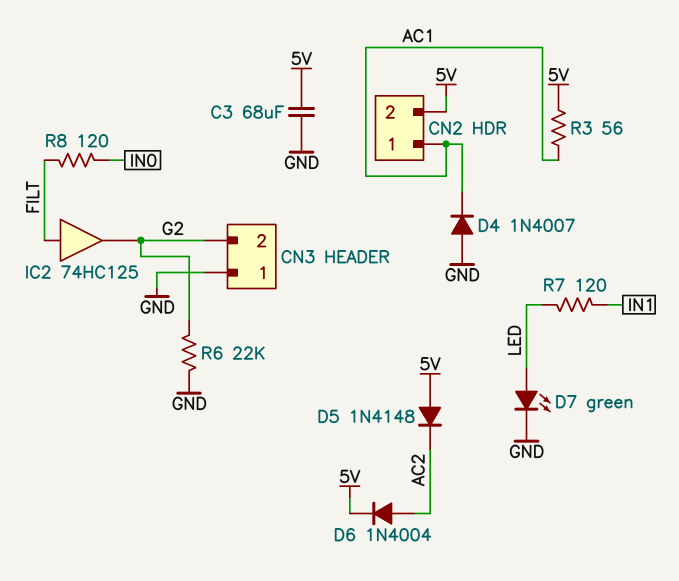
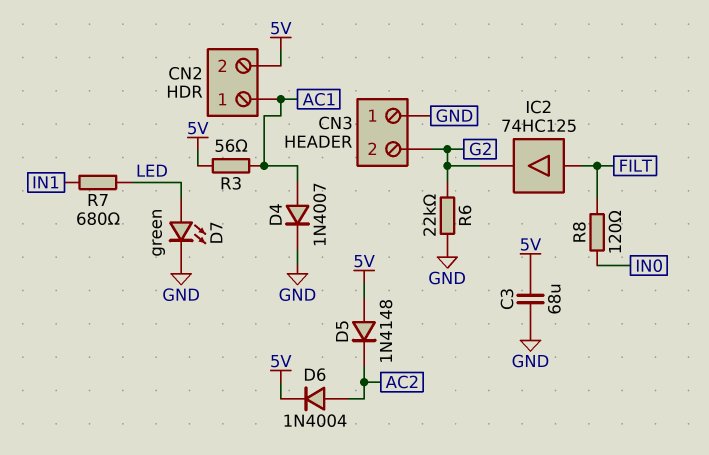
D4: diode 1N4007 (A GND, K AC1) -> diode 1N4007 (A AC1, K GND)
R7: 120 (IN1, LED) -> 680 (IN1, LED)

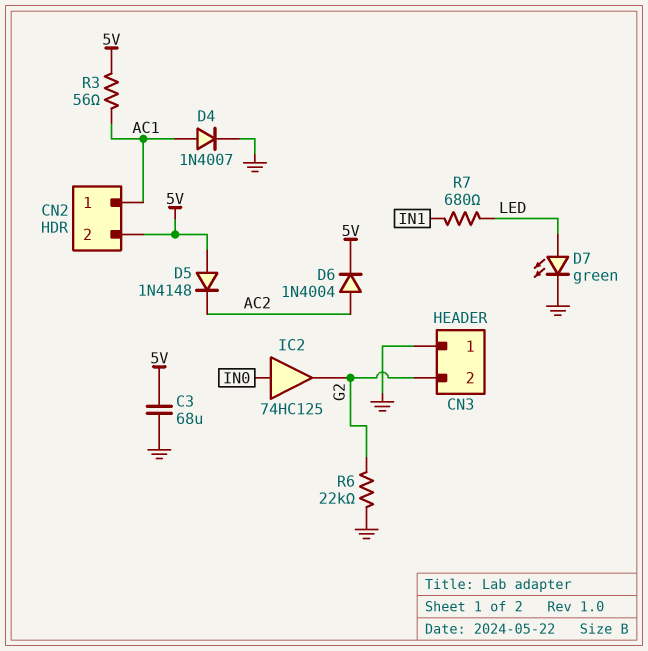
IC2: buffer 74HC125 (in FILT, out G2) -> buffer 74HC125 (in IN0, out G2)
R8: 120 (FILT, IN0) -> none

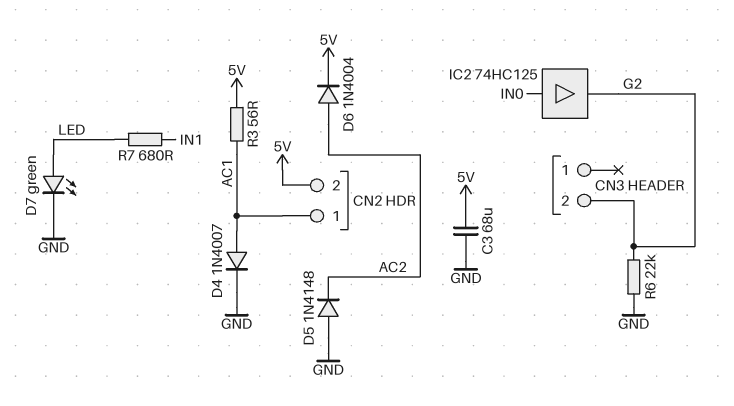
CN3 pin 1: GND -> none
D5: diode 1N4148 (A 5V, K AC2) -> diode 1N4148 (A GND, K AC2)

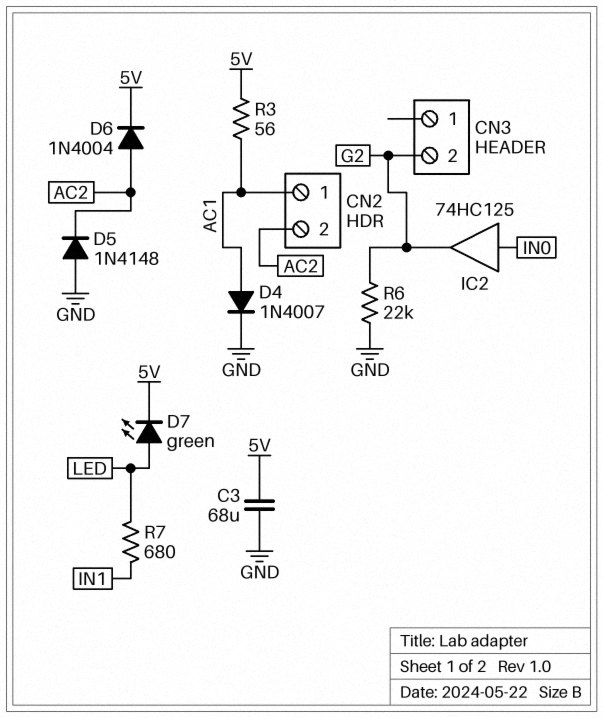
CN2 pin 2: 5V -> AC2
D7: LED green (A LED, K GND) -> LED green (A LED, K 5V)

